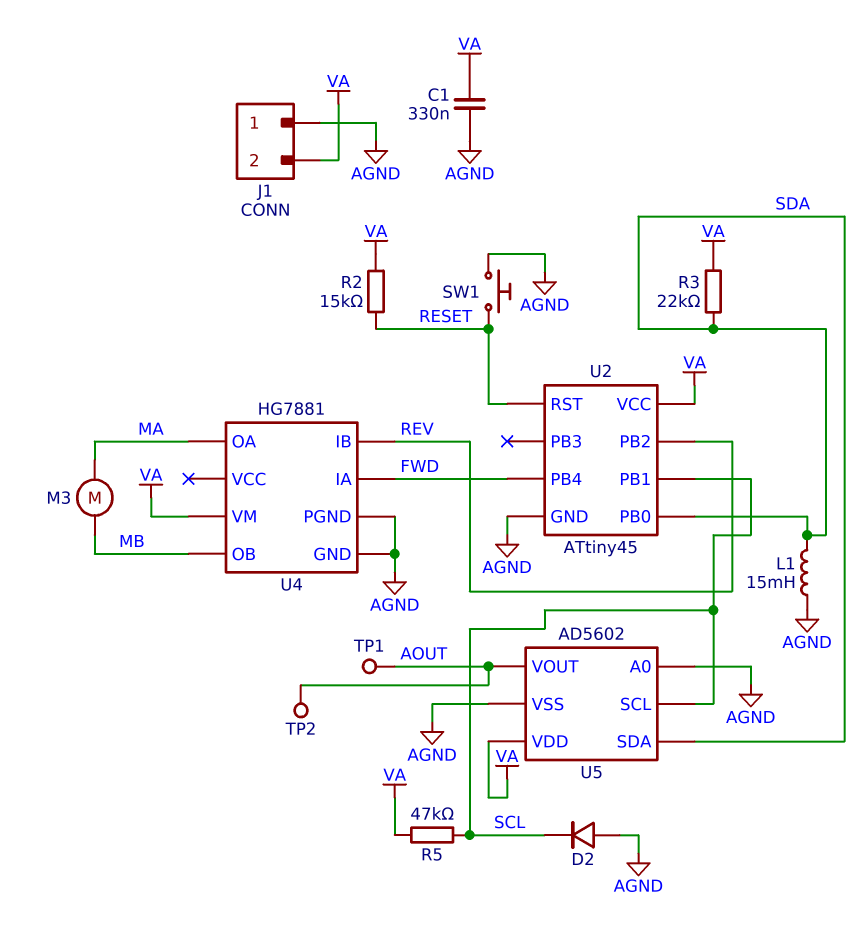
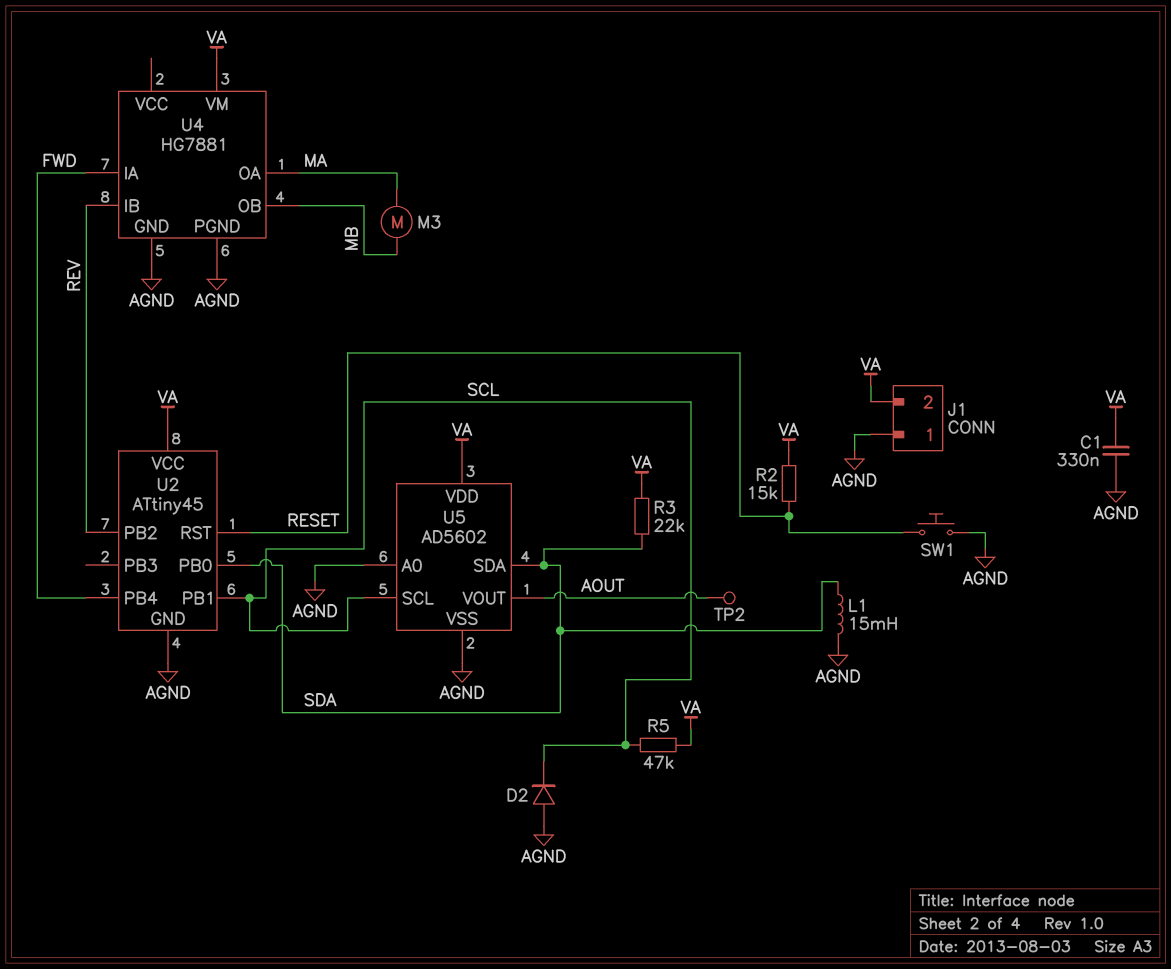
TP1: test point (AOUT) -> none

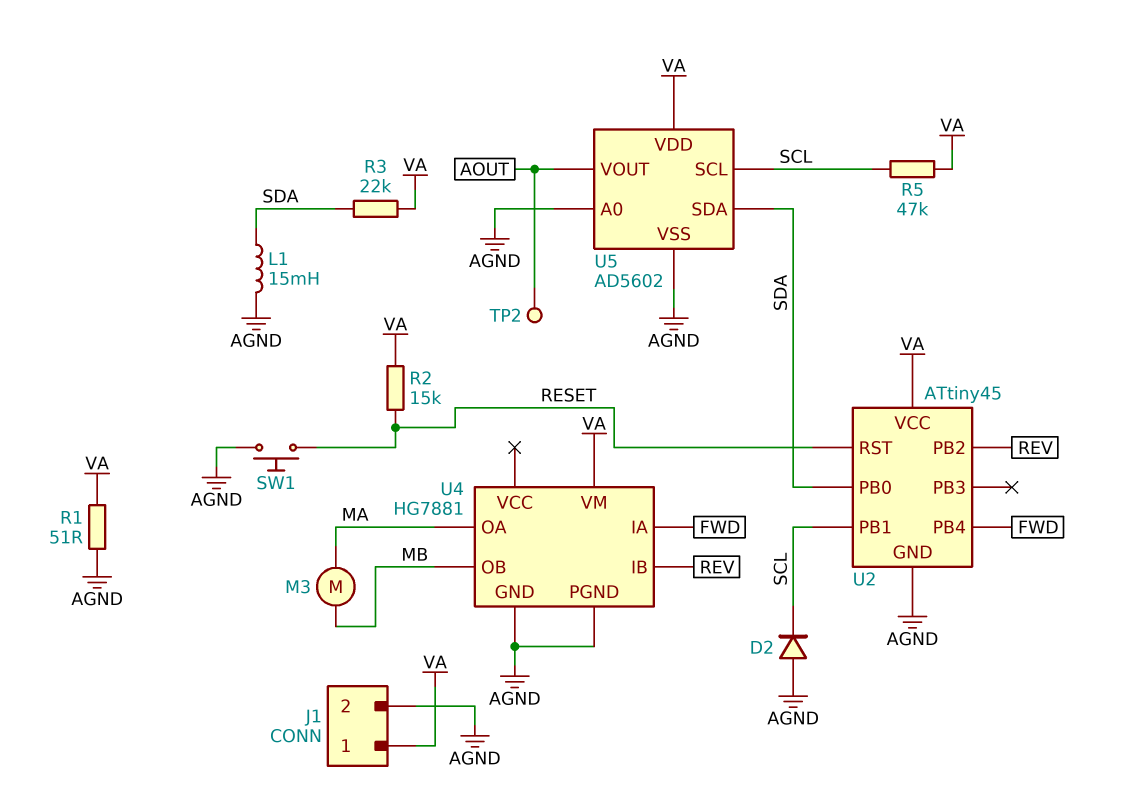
C1: 330nF (AGND, VA) -> none
J1 pin 1: AGND -> VA
J1 pin 2: VA -> AGND
R1: none -> 51 (AGND, VA)

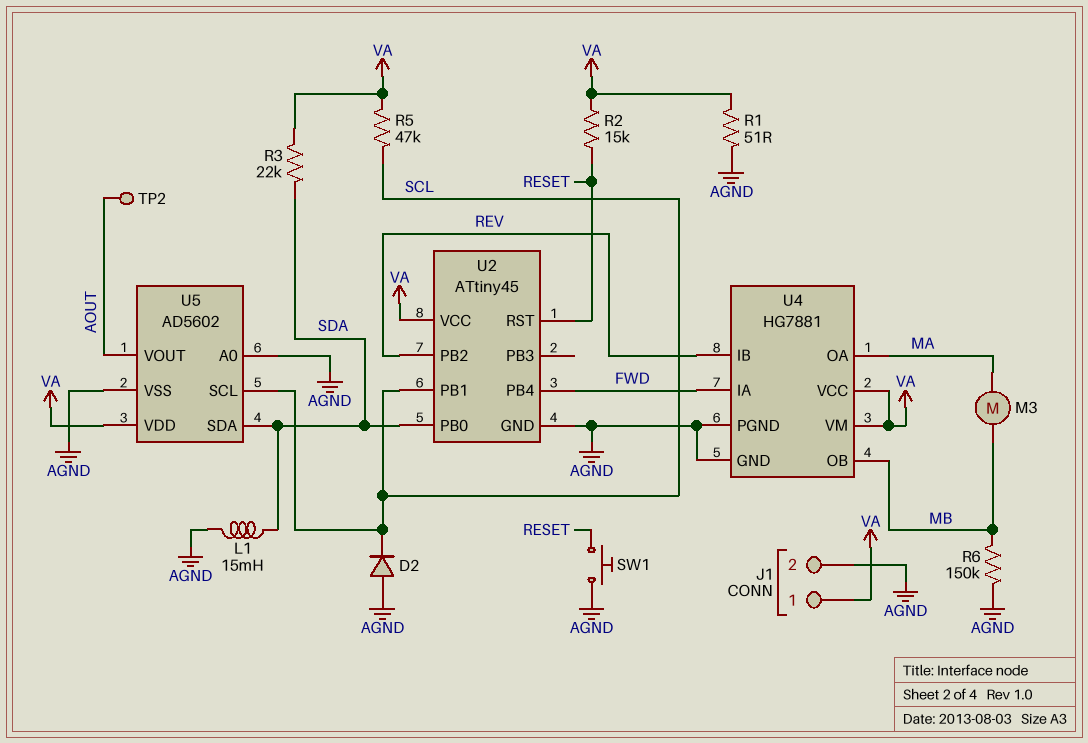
R6: none -> 150k (AGND, MB)
U4 pin VCC: none -> VA

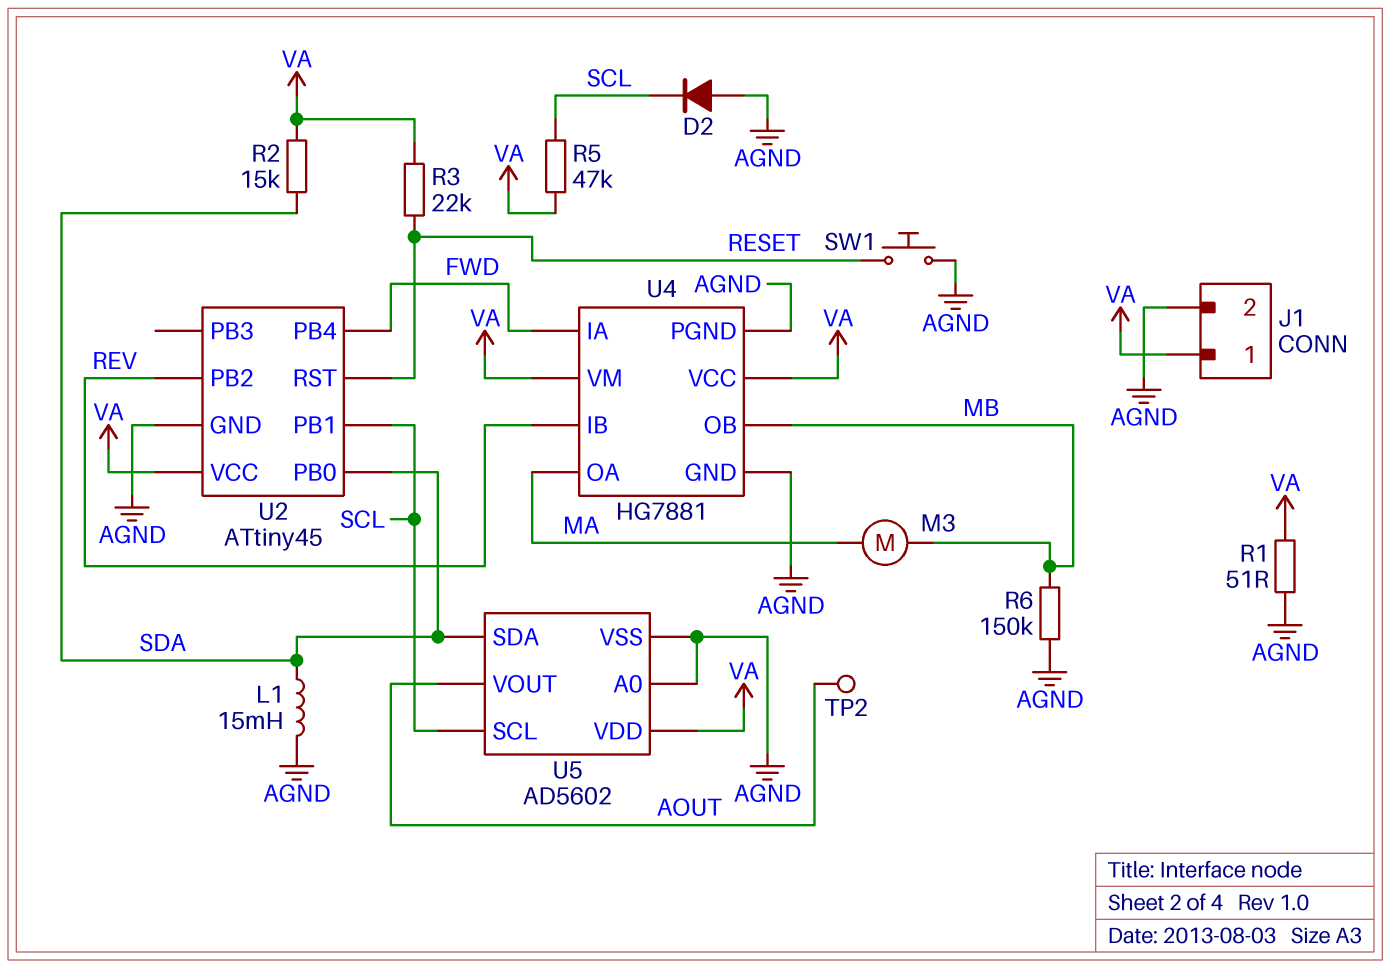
R2: 15k (RESET, VA) -> 15k (SDA, VA)
R3: 22k (SDA, VA) -> 22k (RESET, VA)

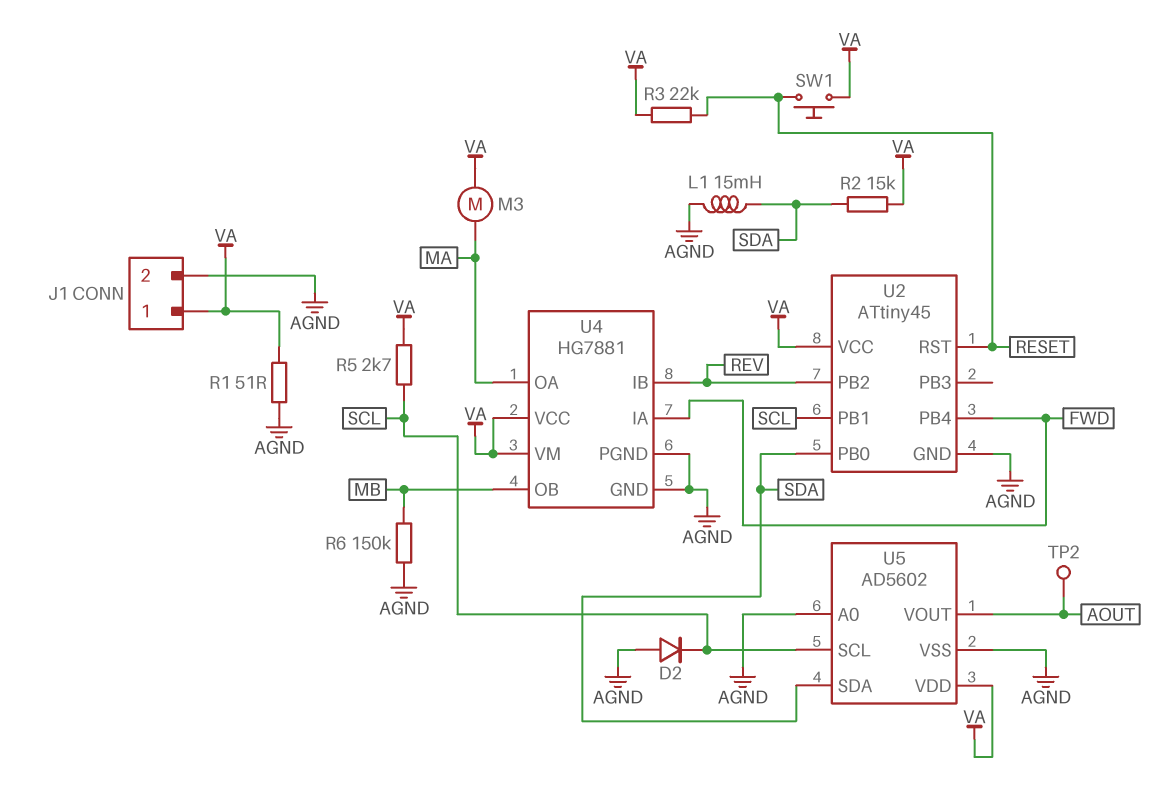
M3: motor (MA, MB) -> motor (MA, VA)
R5: 47k (SCL, VA) -> 2.7k (SCL, VA)
SW1: button (AGND, RESET) -> button (RESET, VA)

